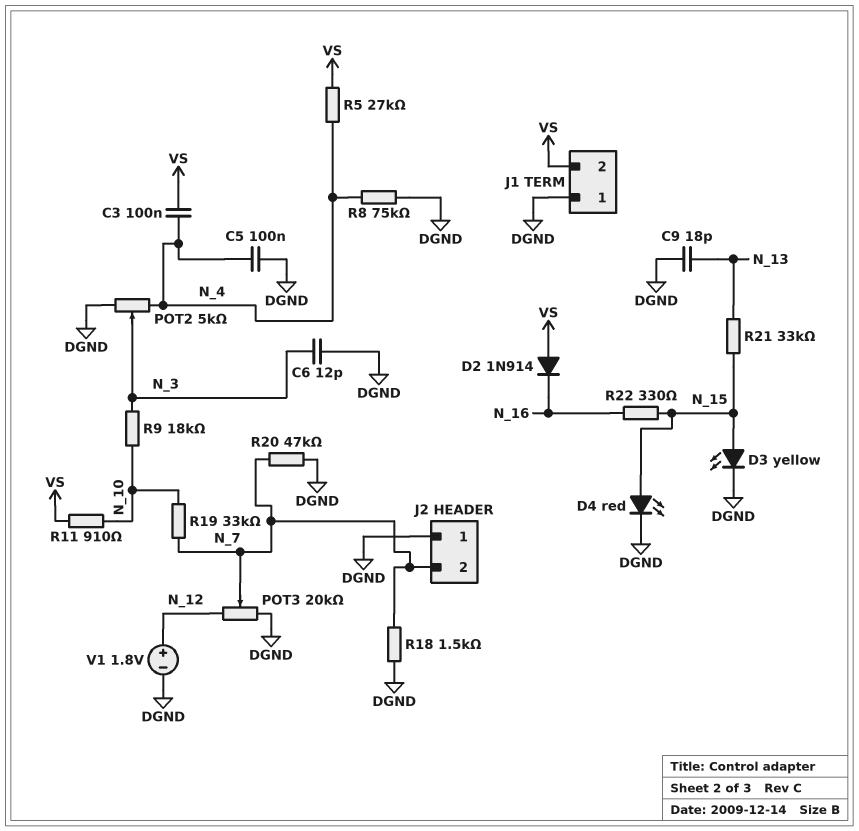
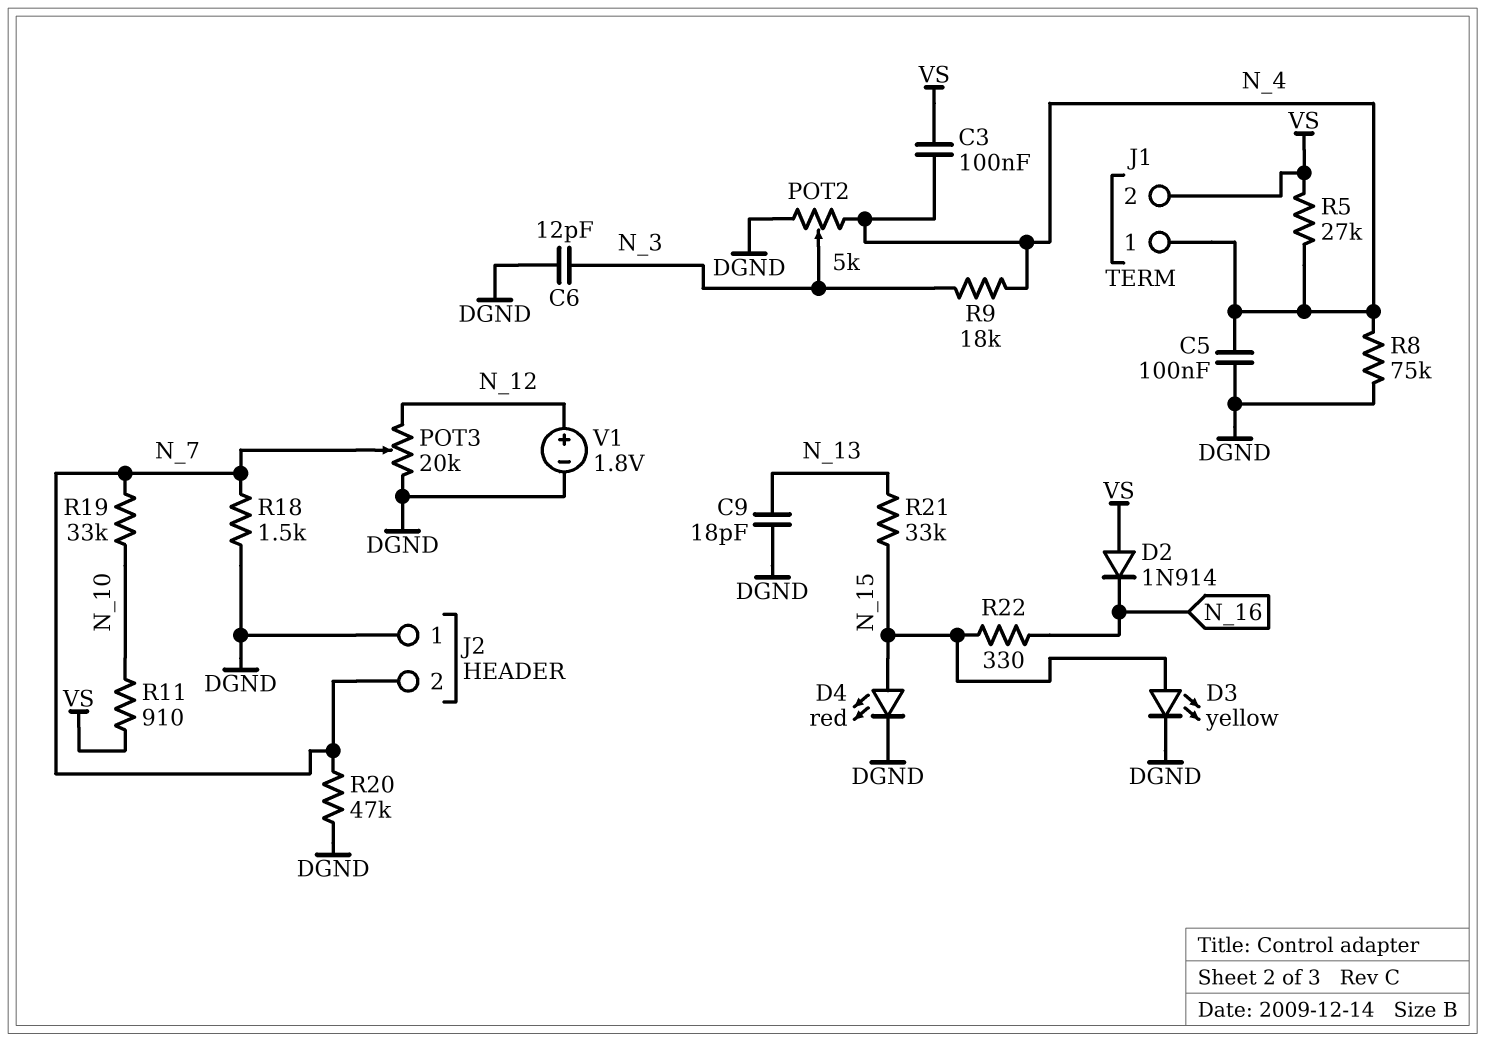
J1 pin 1: DGND -> N_4
R9: 18k (N_3, N_10) -> 18k (N_3, N_4)

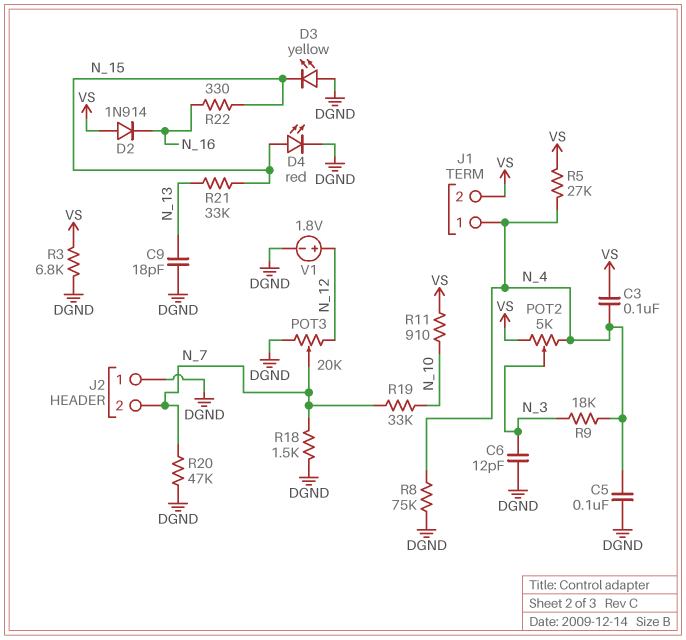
D3: LED yellow (A N_15, K DGND) -> LED yellow (A DGND, K N_15)
POT2: 5k (DGND, N_4, wiper N_3) -> 5k (N_4, VS, wiper N_3)
R3: none -> 6.8k (DGND, VS)

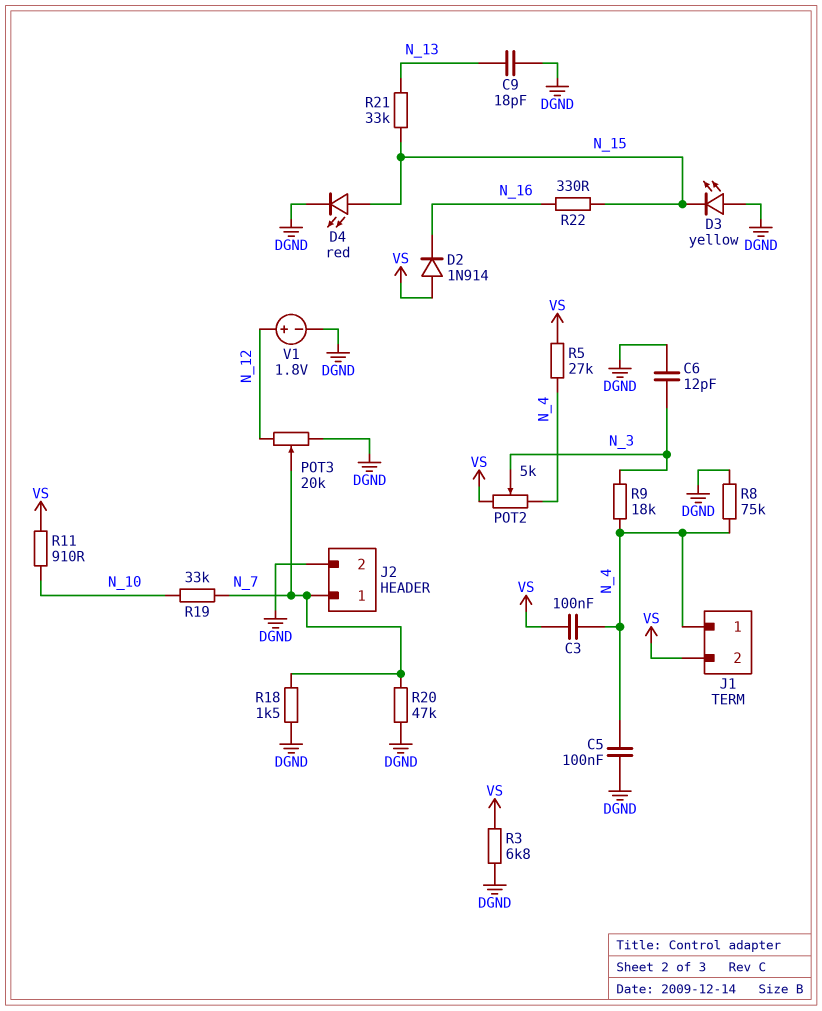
J2 pin 1: DGND -> N_7
J2 pin 2: N_7 -> DGND

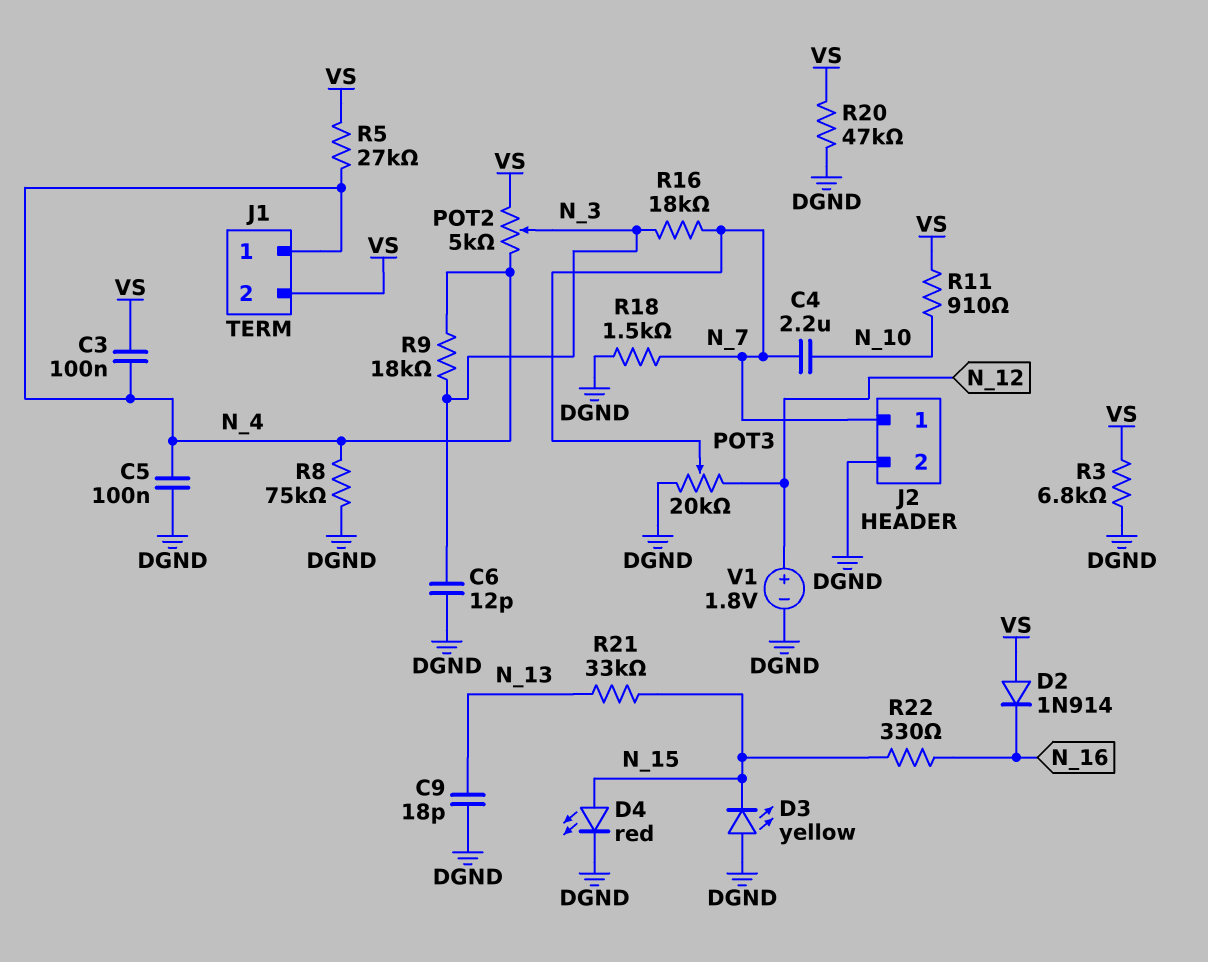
C4: none -> 2.2uF (N_7, N_10)
R16: none -> 18k (N_3, N_7)
R19: 33k (N_7, N_10) -> none
R20: 47k (DGND, N_7) -> 47k (DGND, VS)

